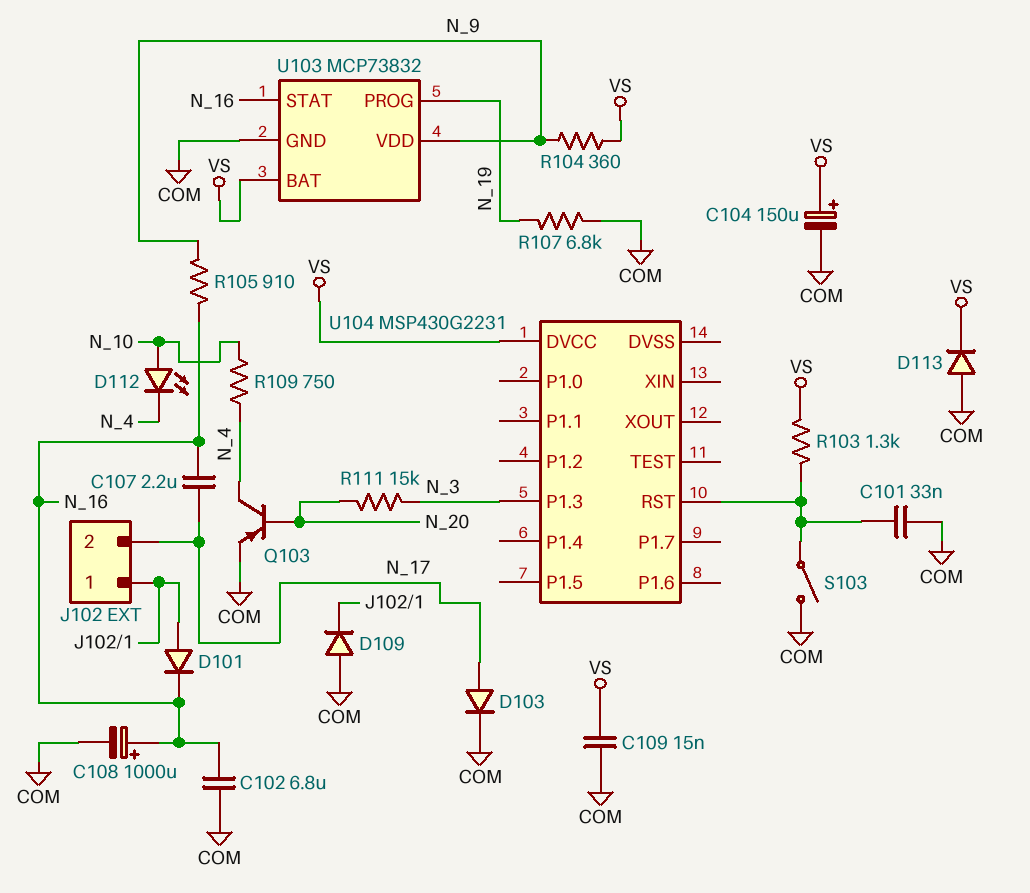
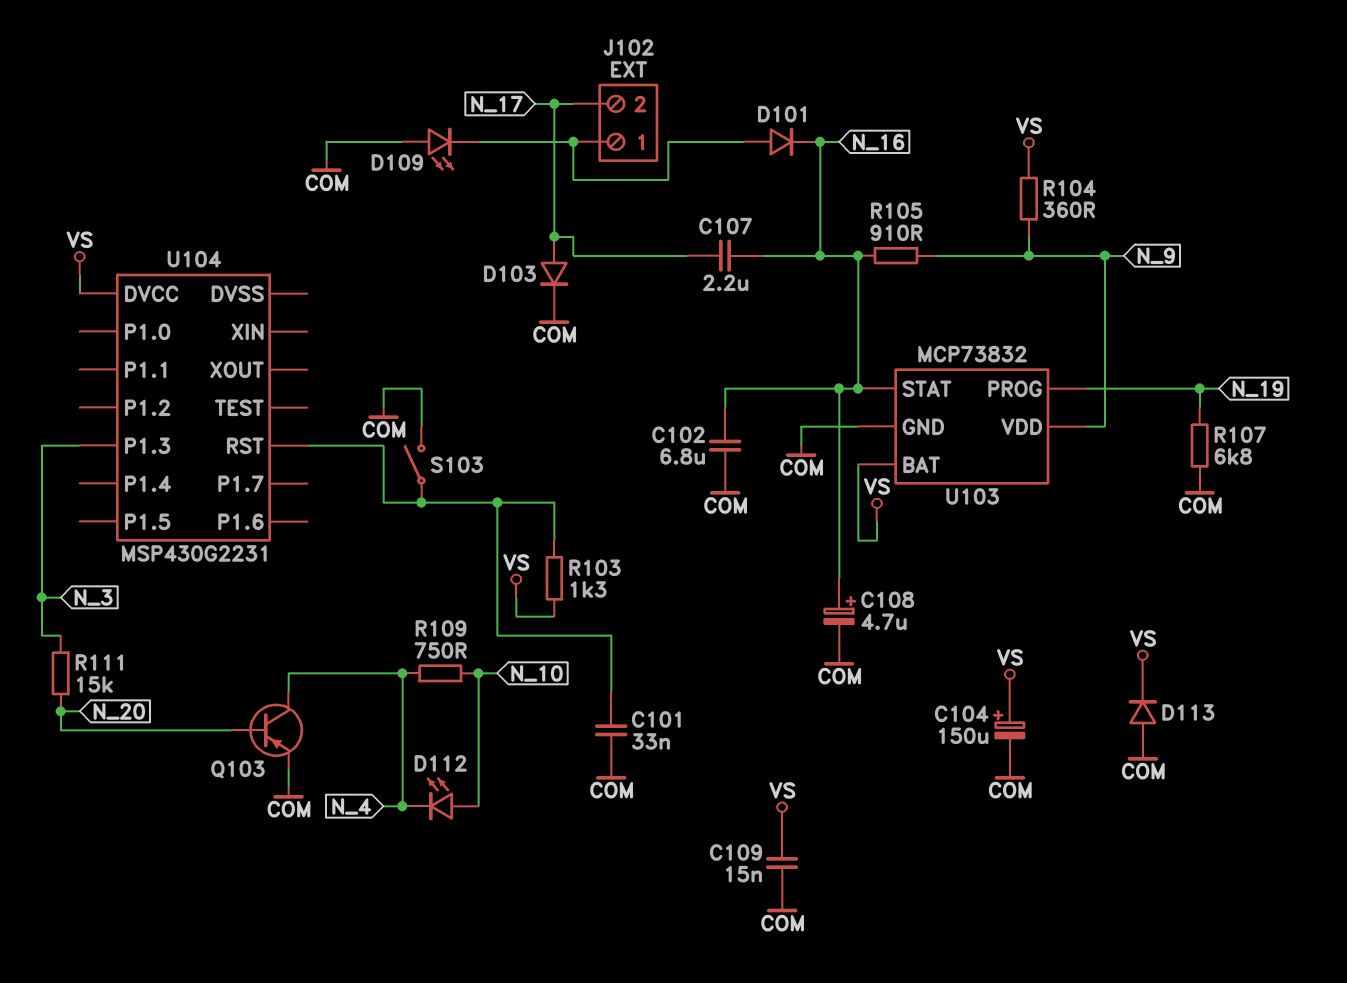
C108: 1000uF (plus N_16, minus COM) -> 4.7uF (plus N_16, minus COM)
D109: diode (A COM, K J102/1) -> LED (A COM, K J102/1)

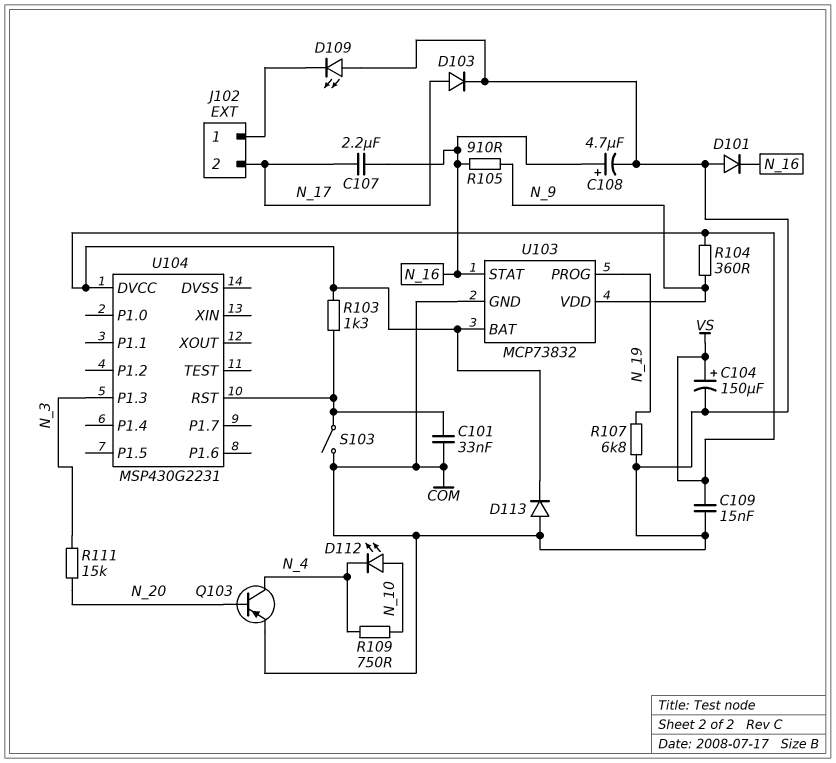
C102: 6.8uF (COM, N_16) -> none
D101: diode (A J102/1, K N_16) -> diode (A COM, K N_16)

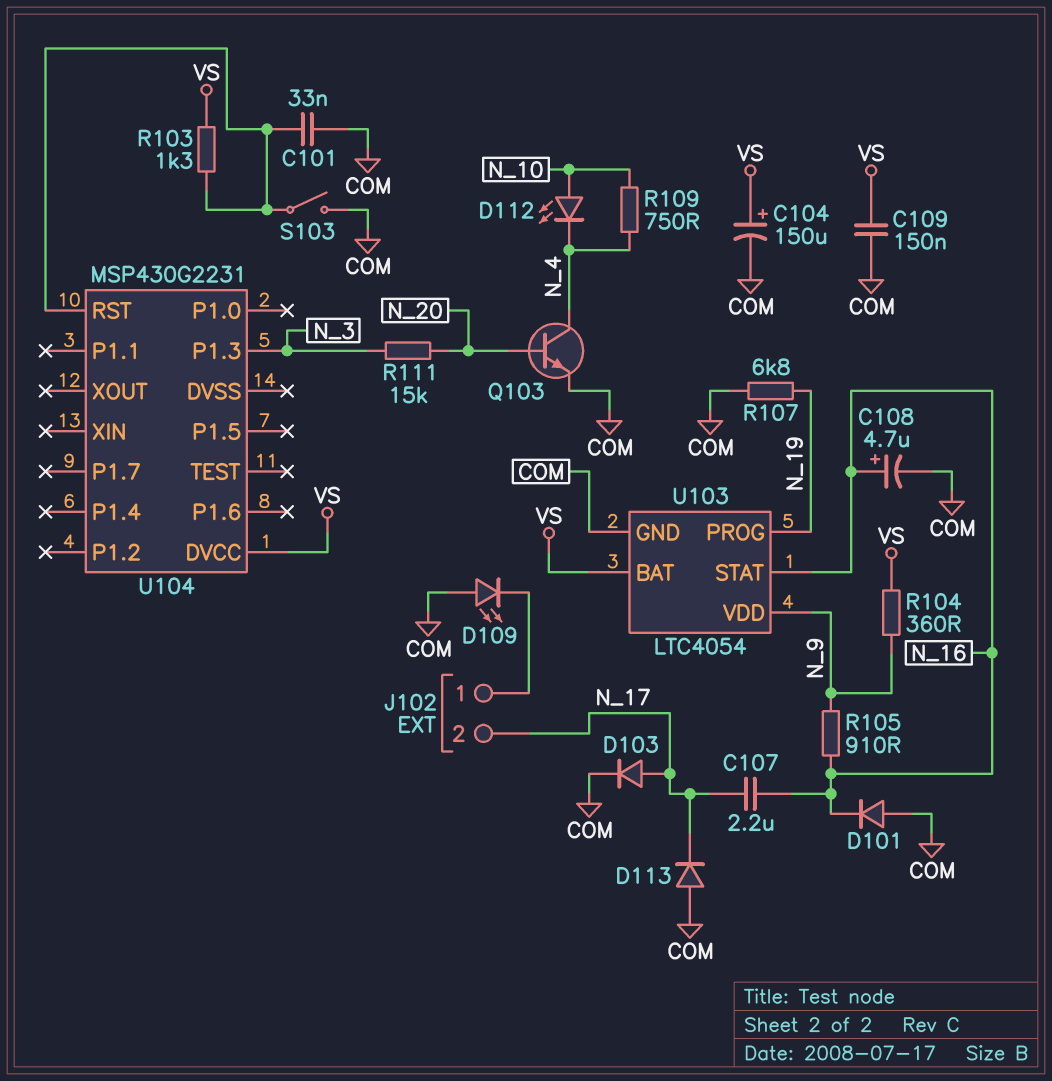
C109: 15nF (COM, VS) -> 150nF (COM, VS)
D113: diode (A COM, K VS) -> diode (A COM, K N_17)
Q103: PNP (B N_20, C N_4, E COM) -> NPN (B N_20, C N_4, E COM)
U103: MCP73832 -> LTC4054

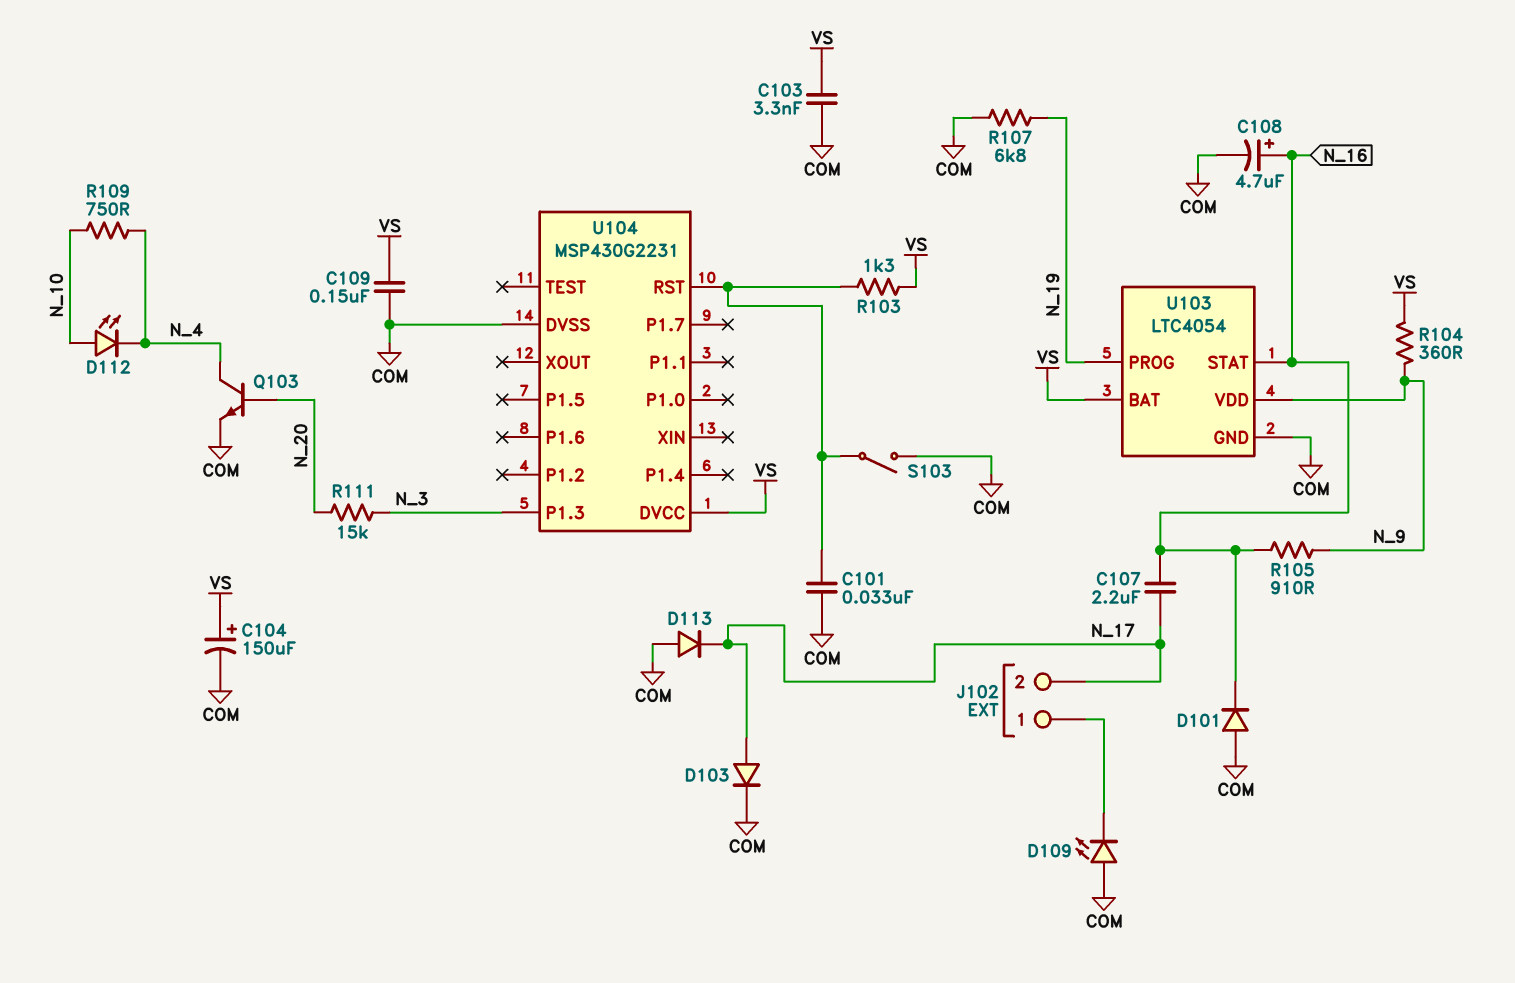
C103: none -> 3.3nF (COM, VS)
U104 pin DVSS: none -> COM

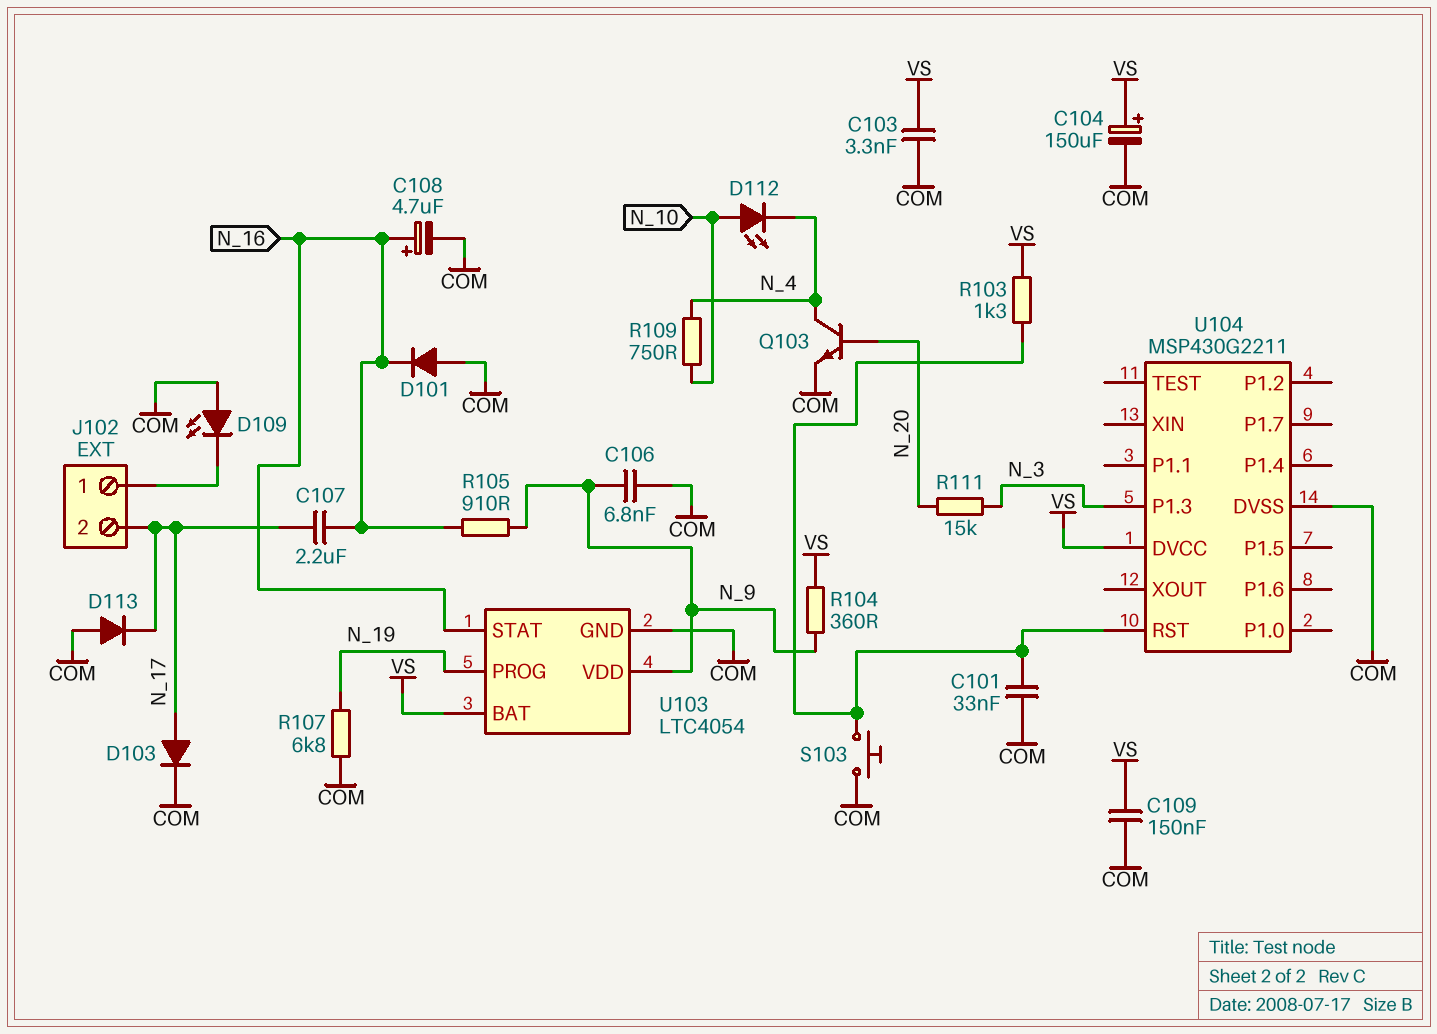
C106: none -> 6.8nF (COM, N_9)
S103: switch (COM, U104/RST) -> button (COM, U104/RST)
U104: MSP430G2231 -> MSP430G2211

